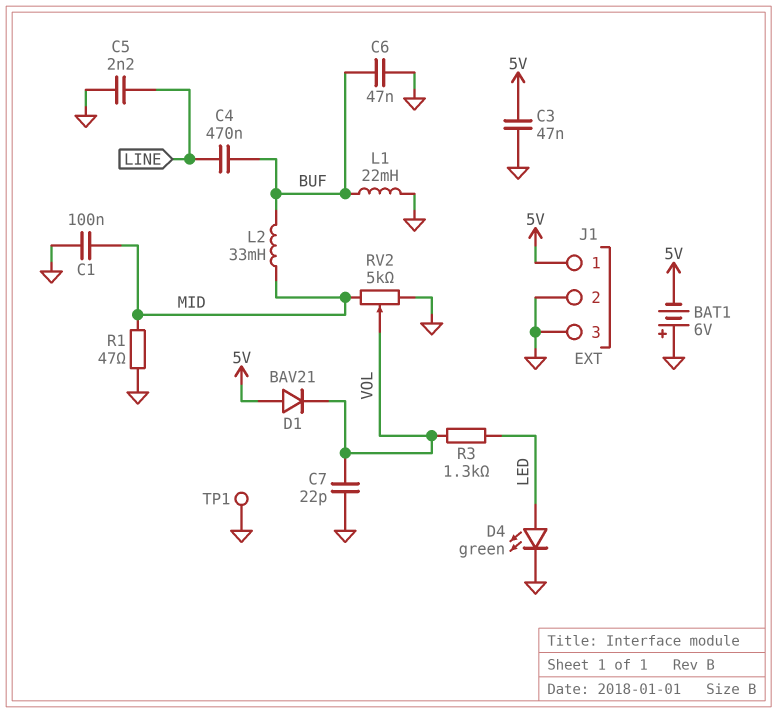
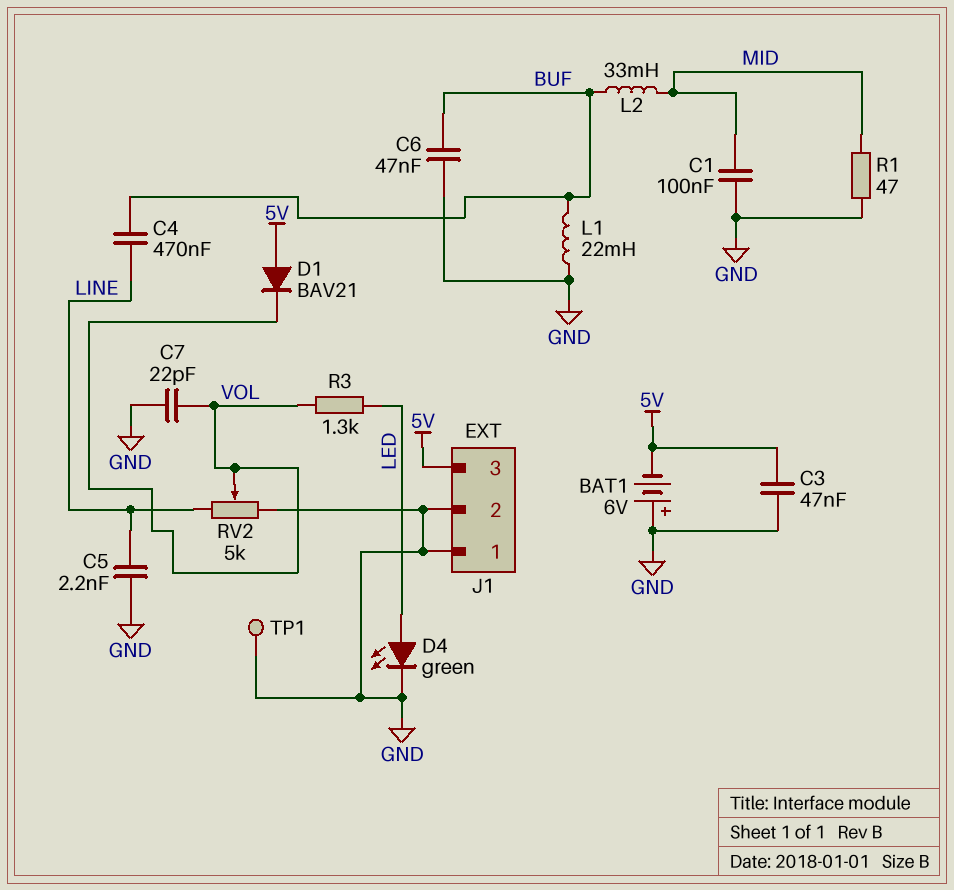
J1 pin 1: 5V -> GND
J1 pin 3: GND -> 5V
RV2: 5k (GND, MID, wiper VOL) -> 5k (GND, LINE, wiper VOL)

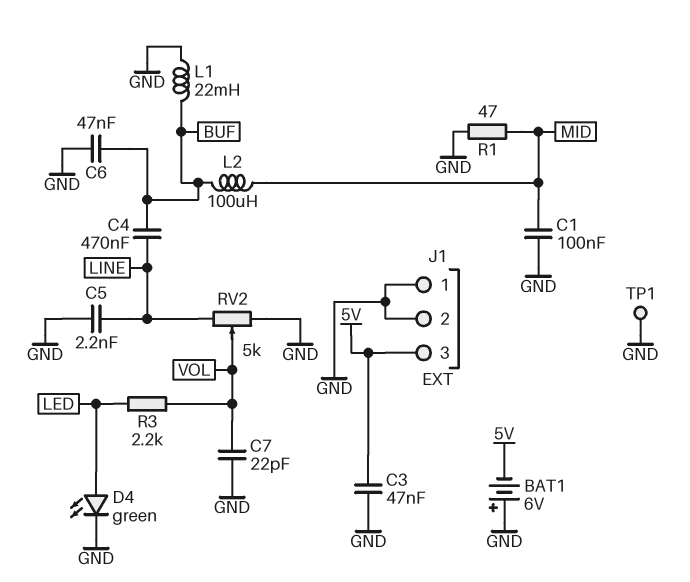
D1: diode BAV21 (A 5V, K VOL) -> none
L2: 33mH (BUF, MID) -> 100uH (BUF, MID)
R3: 1.3k (LED, VOL) -> 2.2k (LED, VOL)

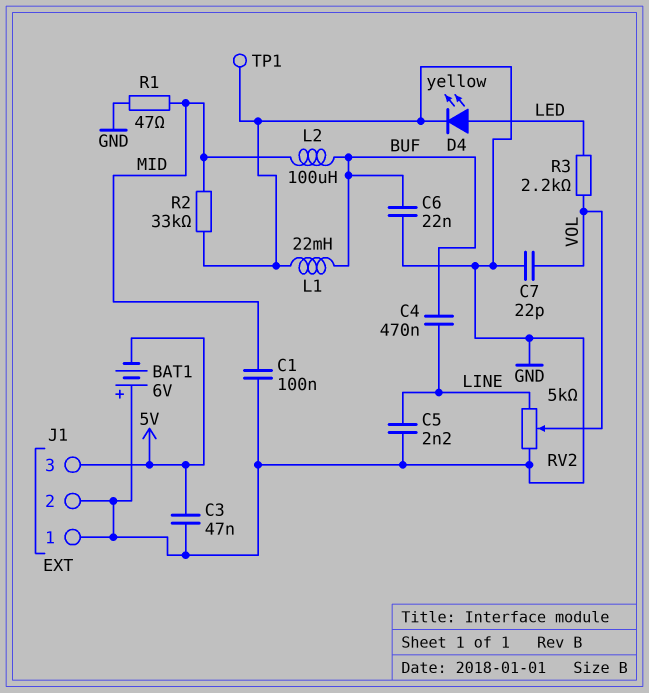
C6: 47nF (BUF, GND) -> 22nF (BUF, GND)
D4: LED green (A LED, K GND) -> LED yellow (A LED, K GND)
R2: none -> 33k (GND, MID)

